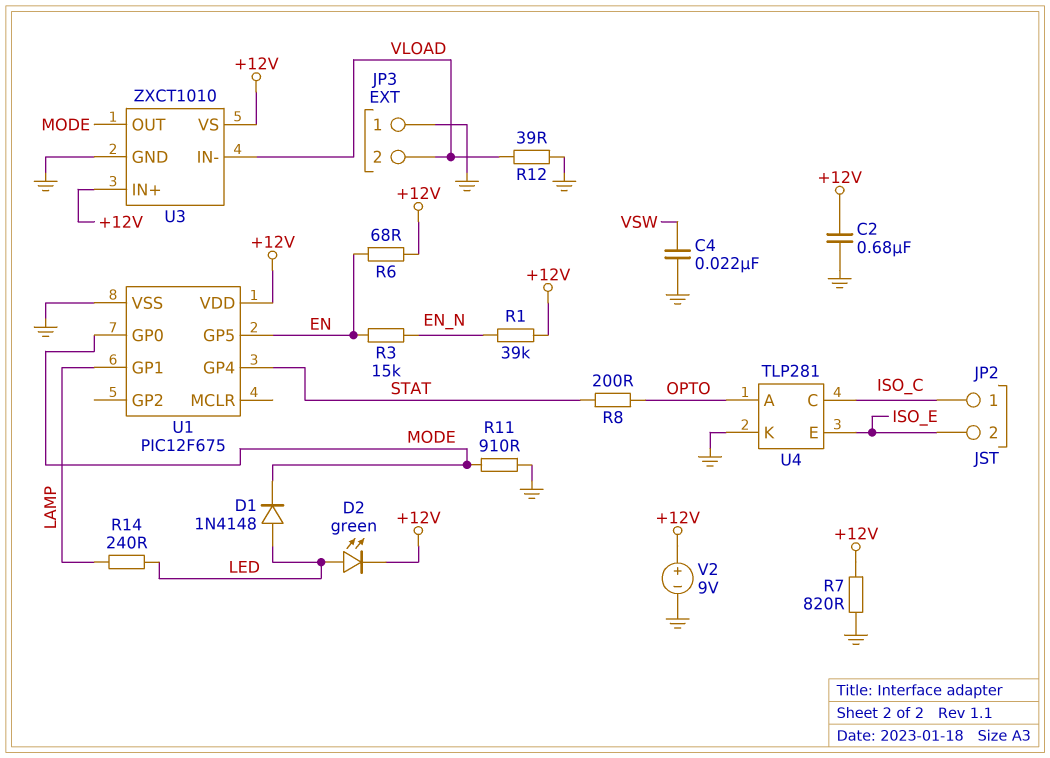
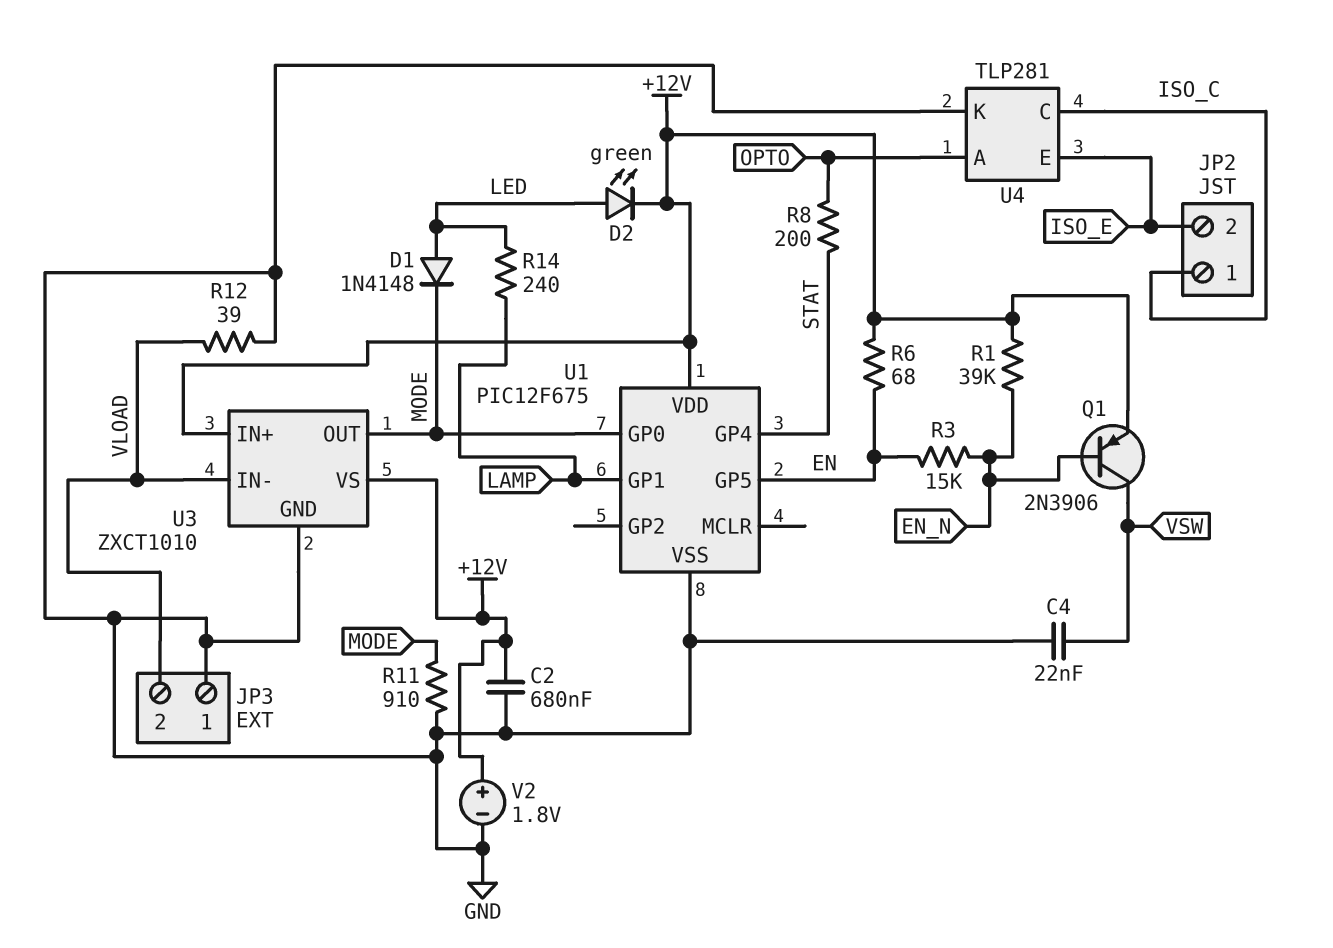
Q1: none -> PNP 2N3906 (B EN_N, C VSW, E +12V)
R7: 820 (+12V, GND) -> none
V2: 9V (plus +12V, minus GND) -> 1.8V (plus +12V, minus GND)

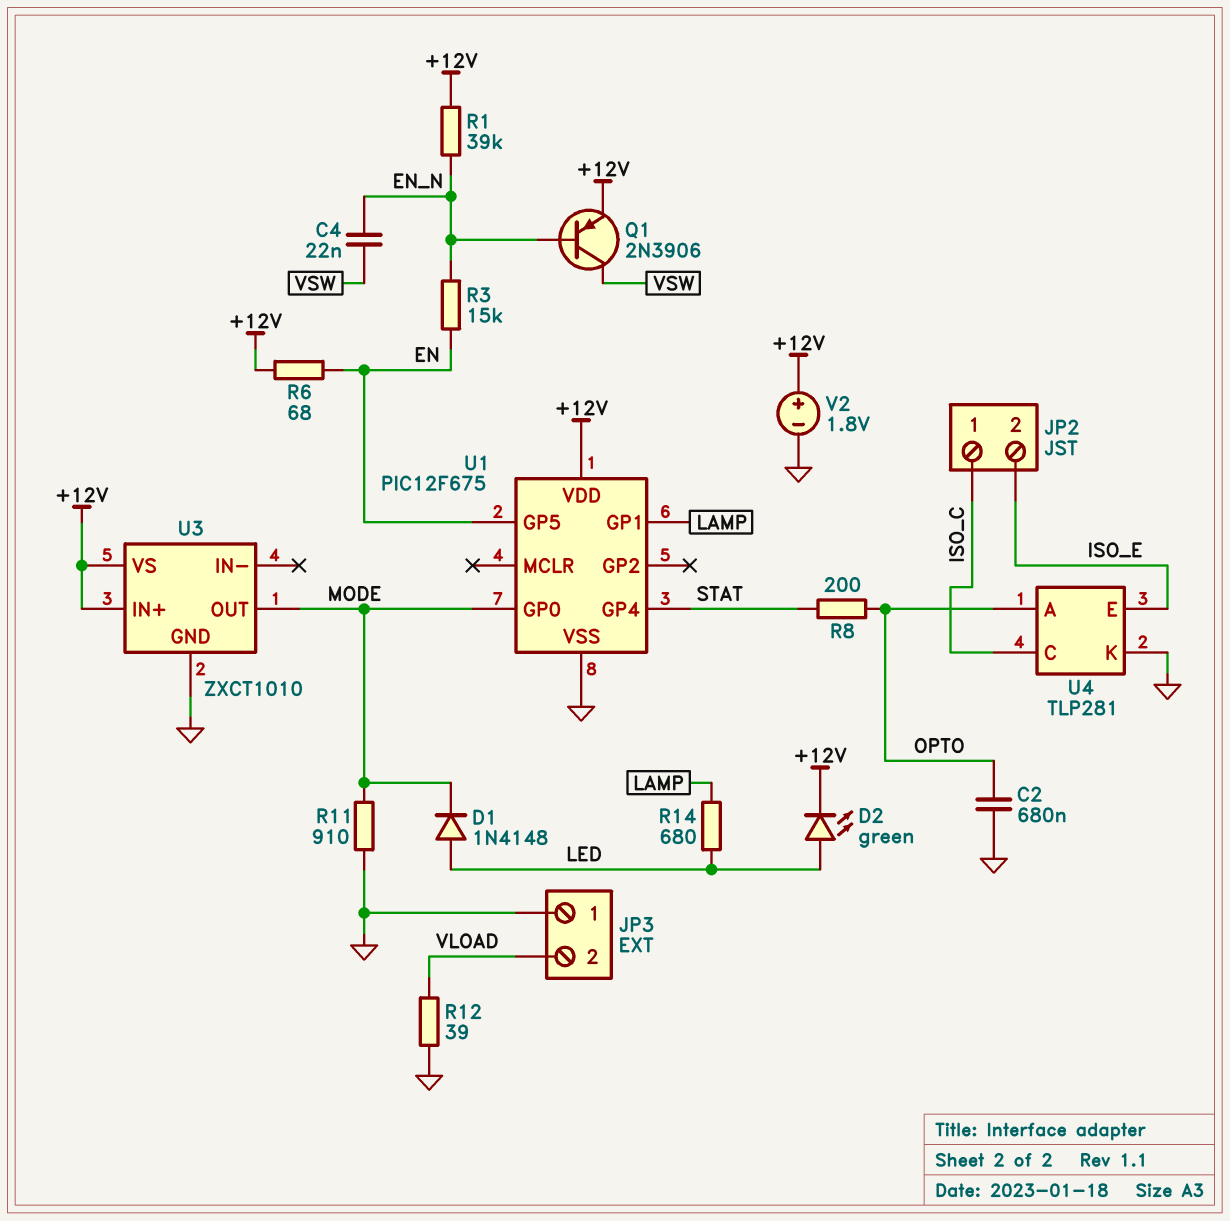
C2: 680nF (+12V, GND) -> 680nF (GND, OPTO)
C4: 22nF (GND, VSW) -> 22nF (EN_N, VSW)
R14: 240 (LAMP, LED) -> 680 (LAMP, LED)
U3 pin IN-: VLOAD -> none

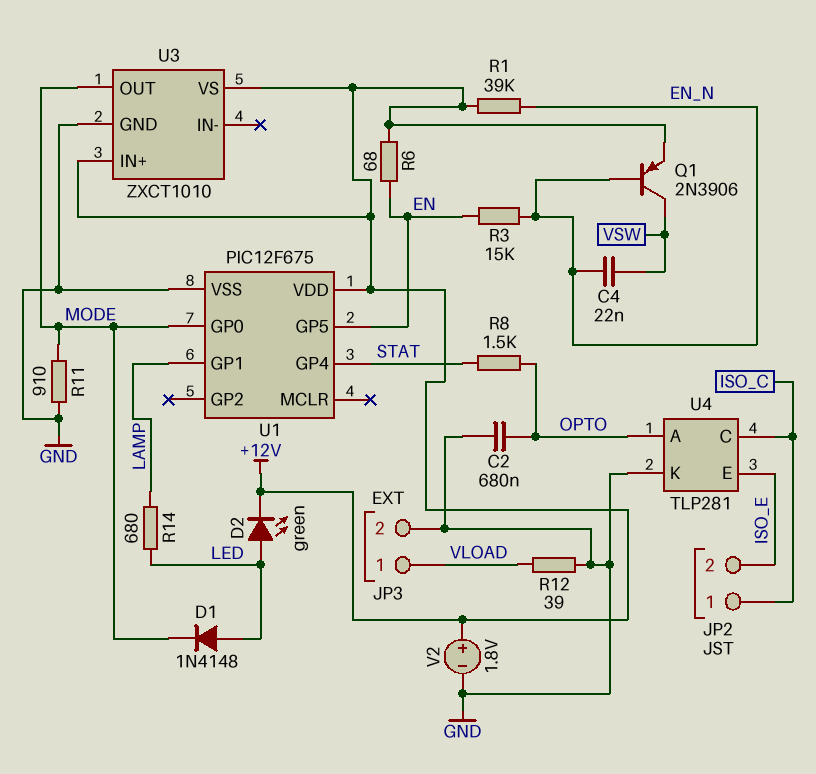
JP3 pin 1: GND -> VLOAD
JP3 pin 2: VLOAD -> GND
R8: 200 (OPTO, STAT) -> 1.5k (OPTO, STAT)

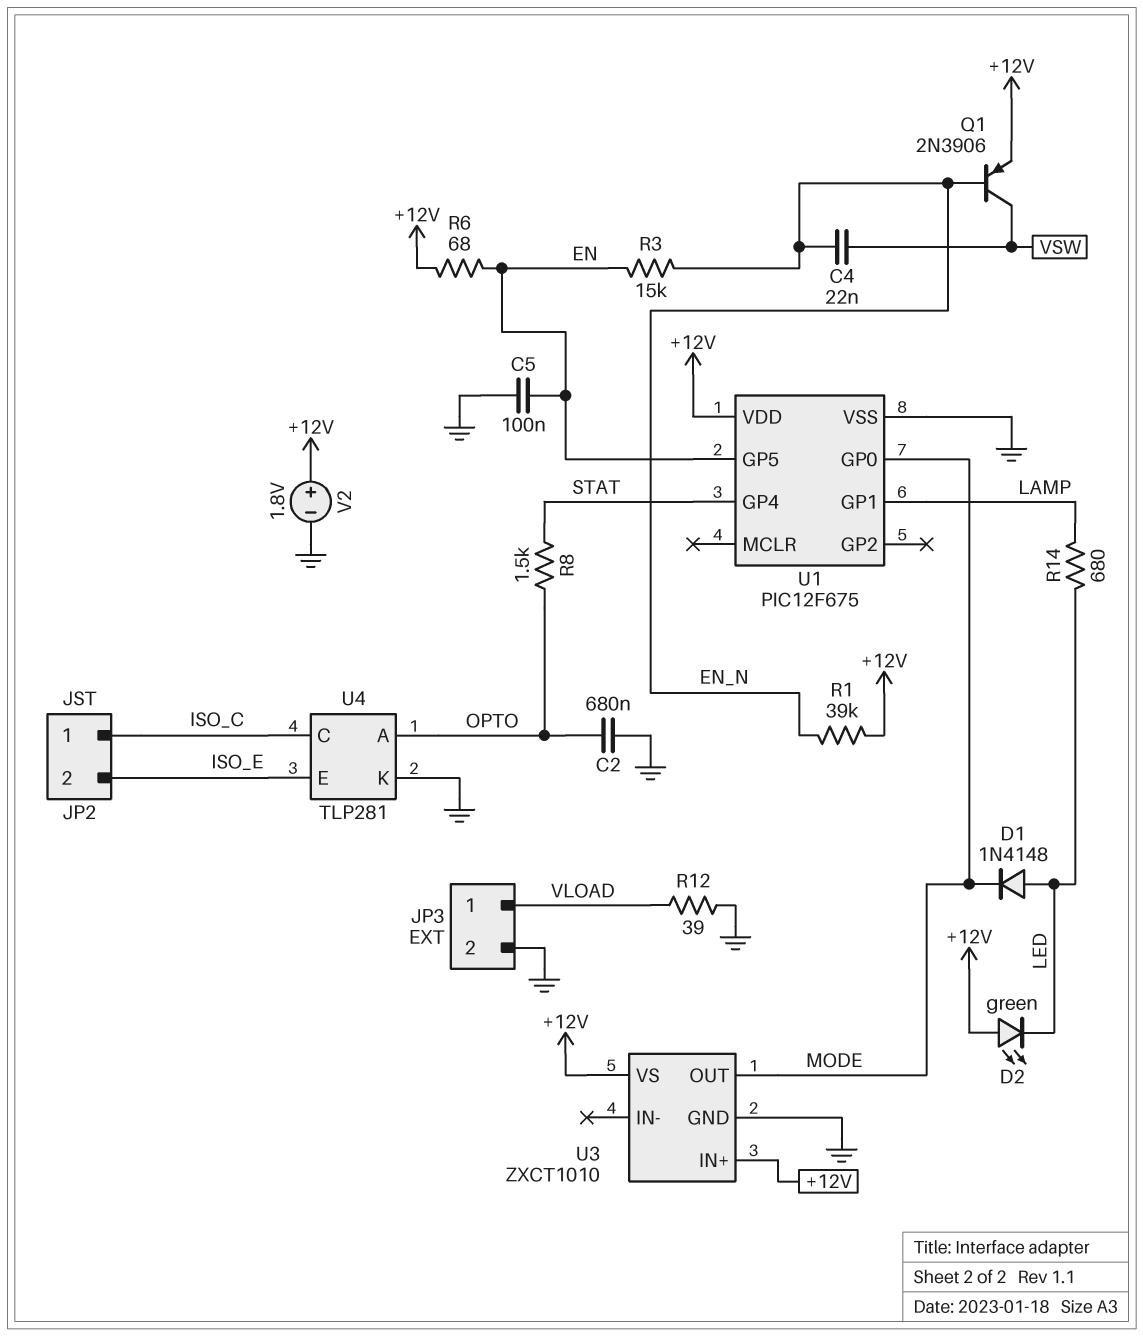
C5: none -> 100nF (EN, GND)
D2: LED green (A LED, K +12V) -> LED green (A +12V, K LED)
R11: 910 (GND, MODE) -> none

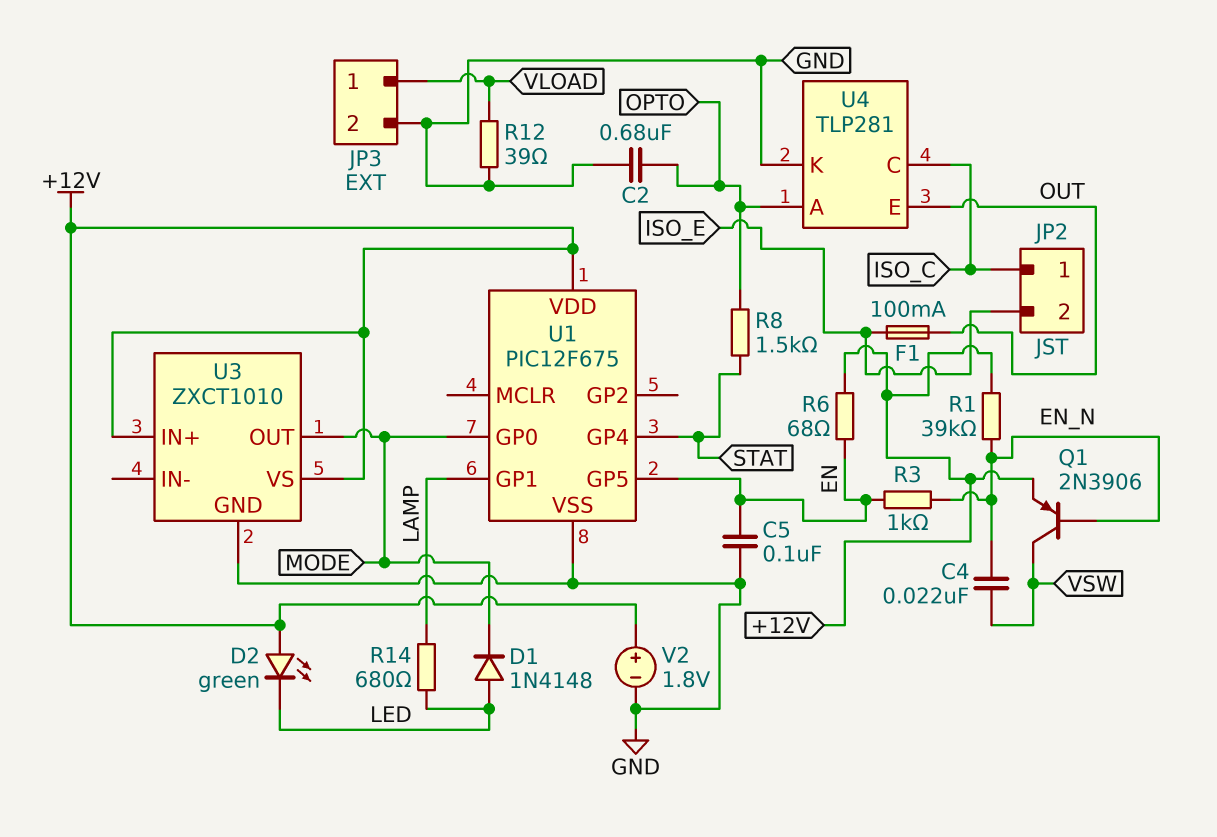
F1: none -> 100mA (ISO_E, OUT)
R3: 15k (EN, EN_N) -> 1k (EN, EN_N)
U4 pin E: ISO_E -> OUT

